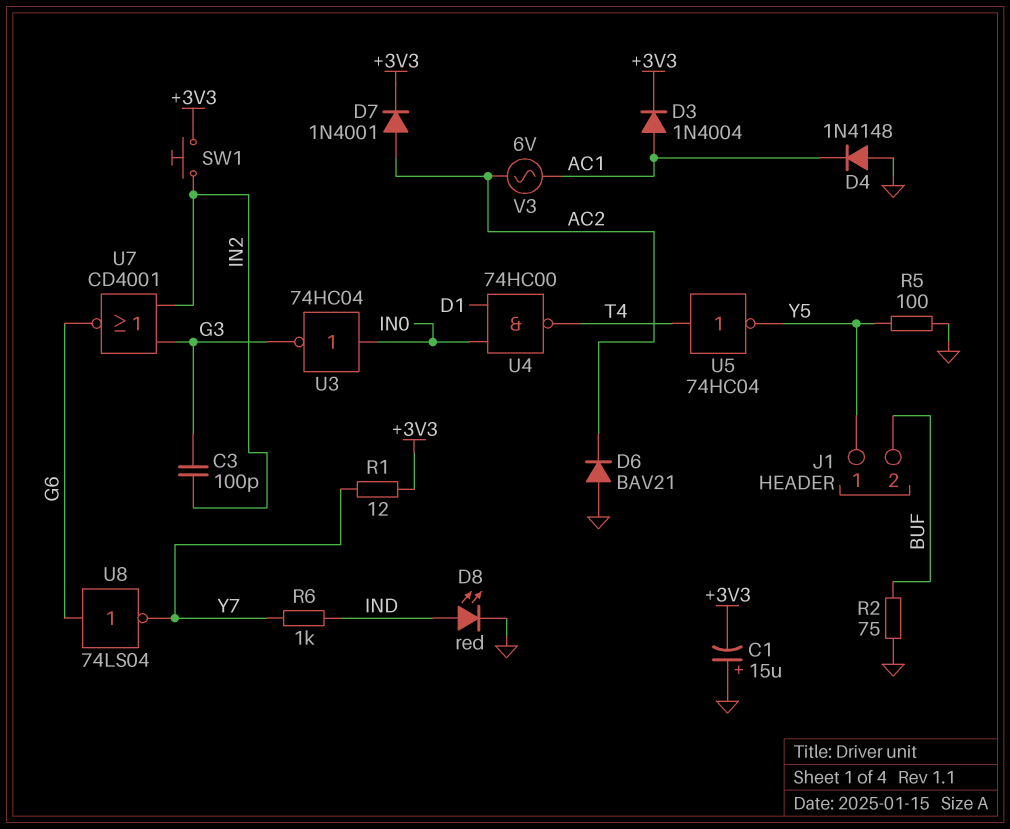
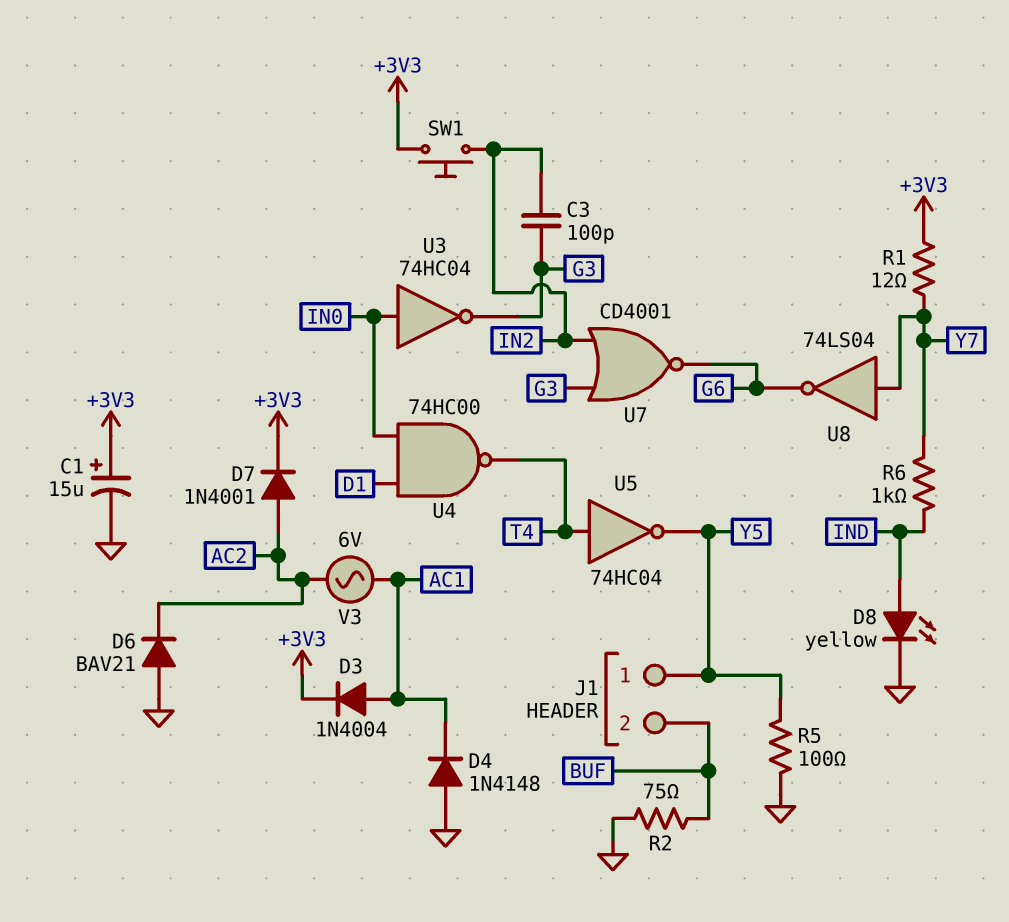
C1: 15uF (plus GND, minus +3V3) -> 15uF (plus +3V3, minus GND)
D8: LED red (A IND, K GND) -> LED yellow (A IND, K GND)
U8: NOT 74LS04 (in G6, out Y7) -> NOT 74LS04 (in Y7, out G6)

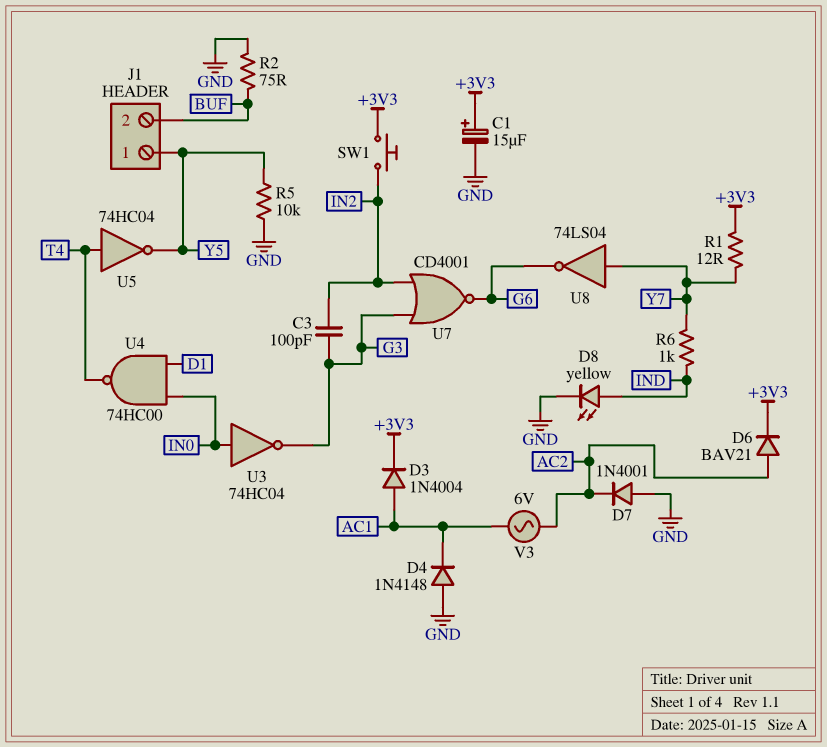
D6: diode BAV21 (A GND, K AC2) -> diode BAV21 (A AC2, K +3V3)
D7: diode 1N4001 (A AC2, K +3V3) -> diode 1N4001 (A GND, K AC2)
R5: 100 (GND, Y5) -> 10k (GND, Y5)

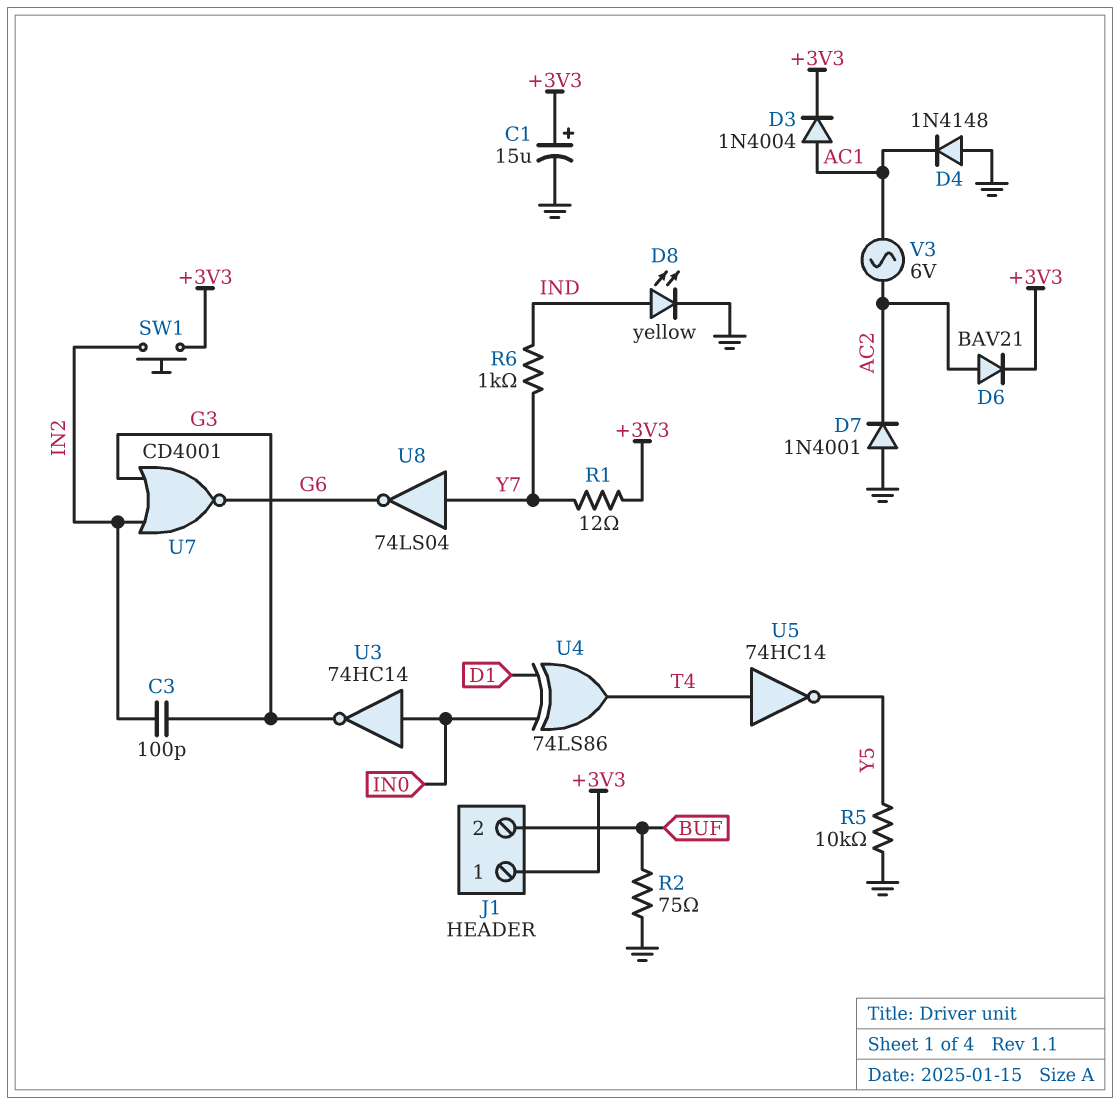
J1 pin 1: Y5 -> +3V3
U3: NOT 74HC04 (in IN0, out G3) -> NOT 74HC14 (in IN0, out G3)
U4: NAND 74HC00 (in D1, in IN0, out T4) -> XOR 74LS86 (in D1, in IN0, out T4)
U5: NOT 74HC04 (in T4, out Y5) -> NOT 74HC14 (in T4, out Y5)

